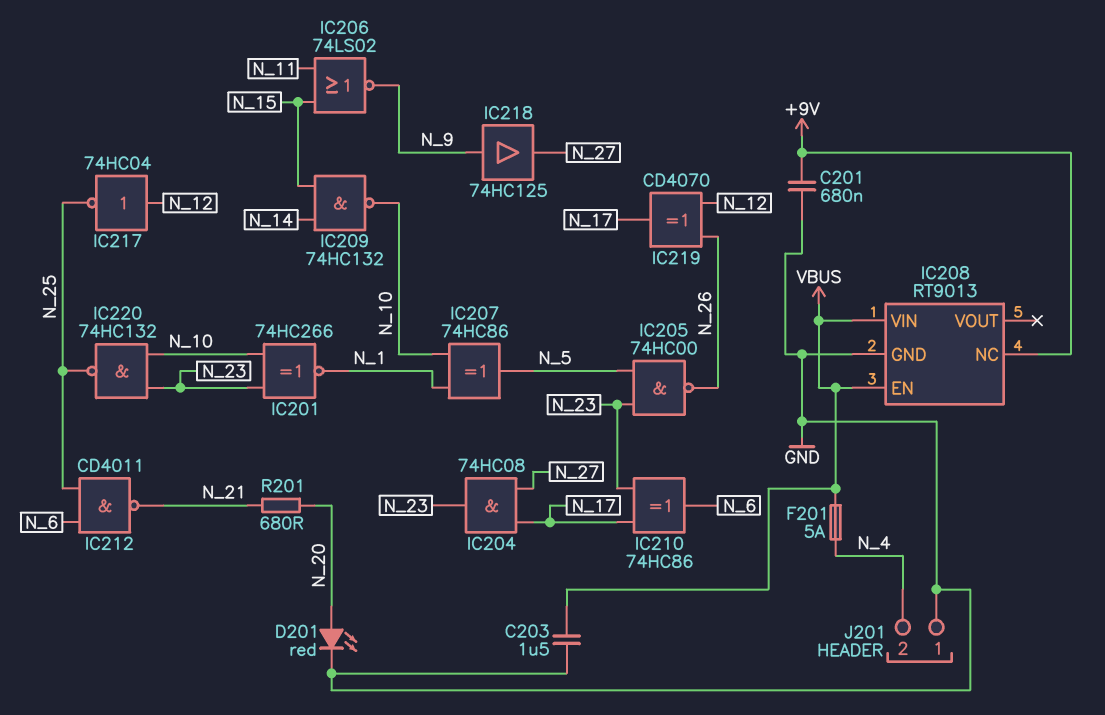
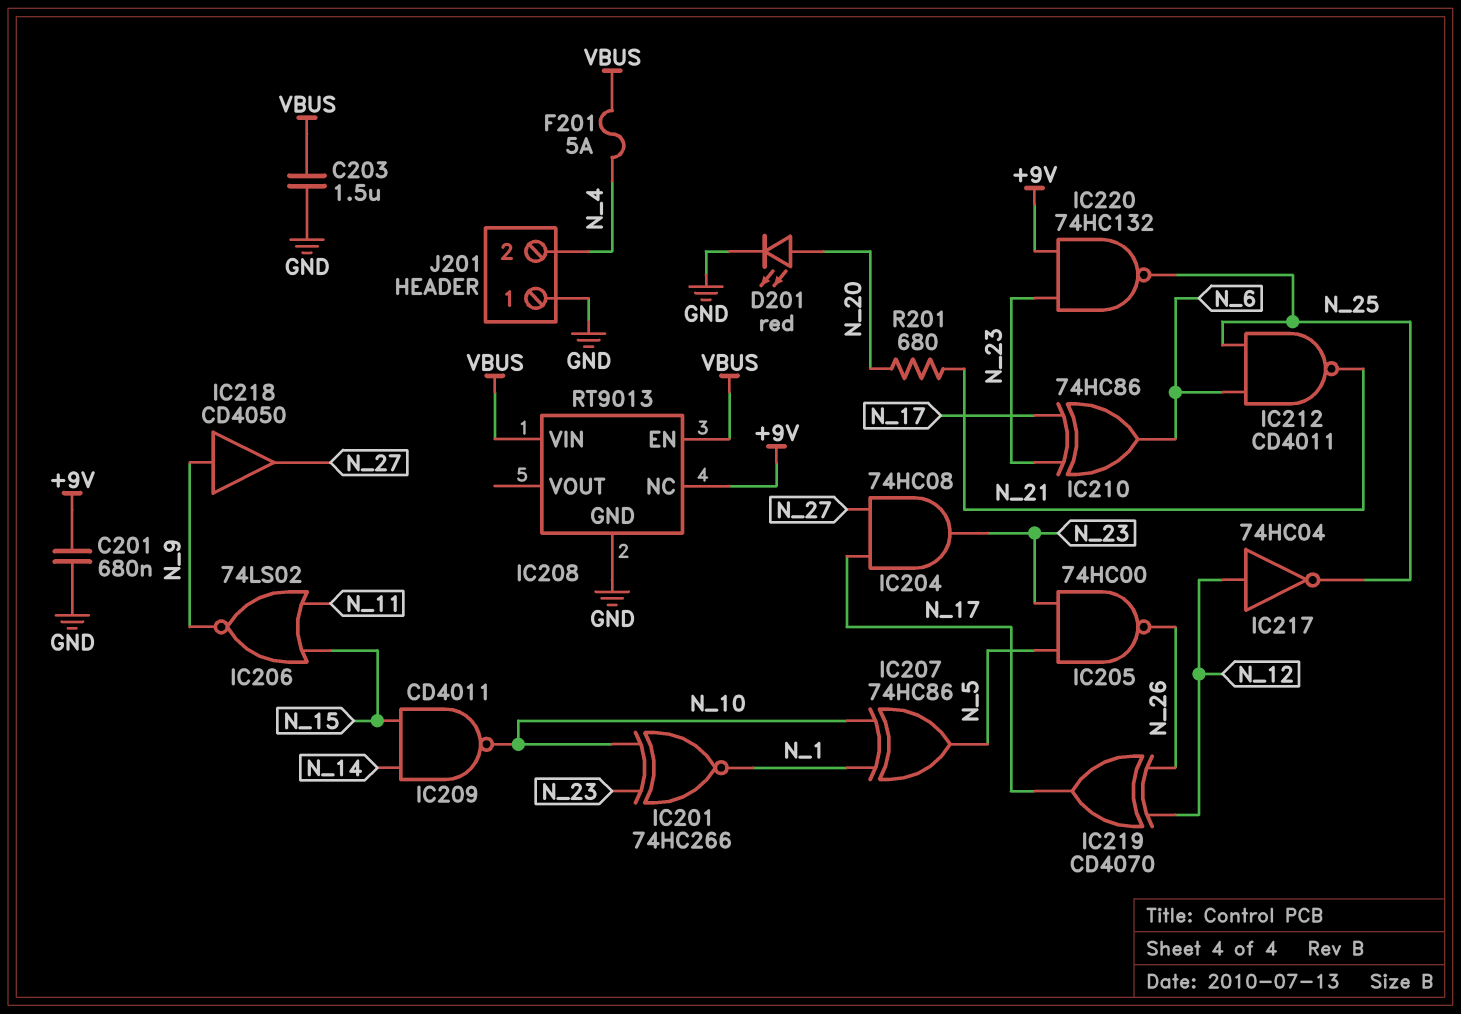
IC209: NAND 74HC132 (in N_14, in N_15, out N_10) -> NAND CD4011 (in N_14, in N_15, out N_10)
IC218: buffer 74HC125 (in N_9, out N_27) -> buffer CD4050 (in N_9, out N_27)
IC220: NAND 74HC132 (in N_10, in N_23, out N_25) -> NAND 74HC132 (in +9V, in N_23, out N_25)

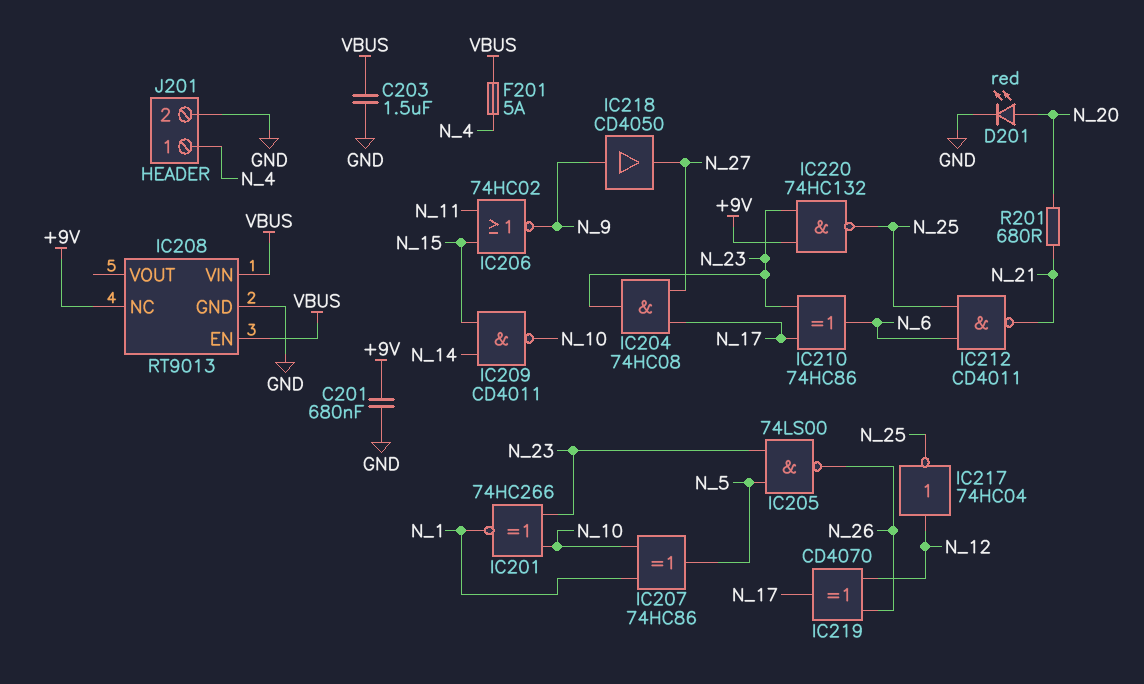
IC205: NAND 74HC00 (in N_5, in N_23, out N_26) -> NAND 74LS00 (in N_5, in N_23, out N_26)
IC206: NOR 74LS02 (in N_11, in N_15, out N_9) -> NOR 74HC02 (in N_11, in N_15, out N_9)
J201 pin 1: GND -> N_4
J201 pin 2: N_4 -> GND

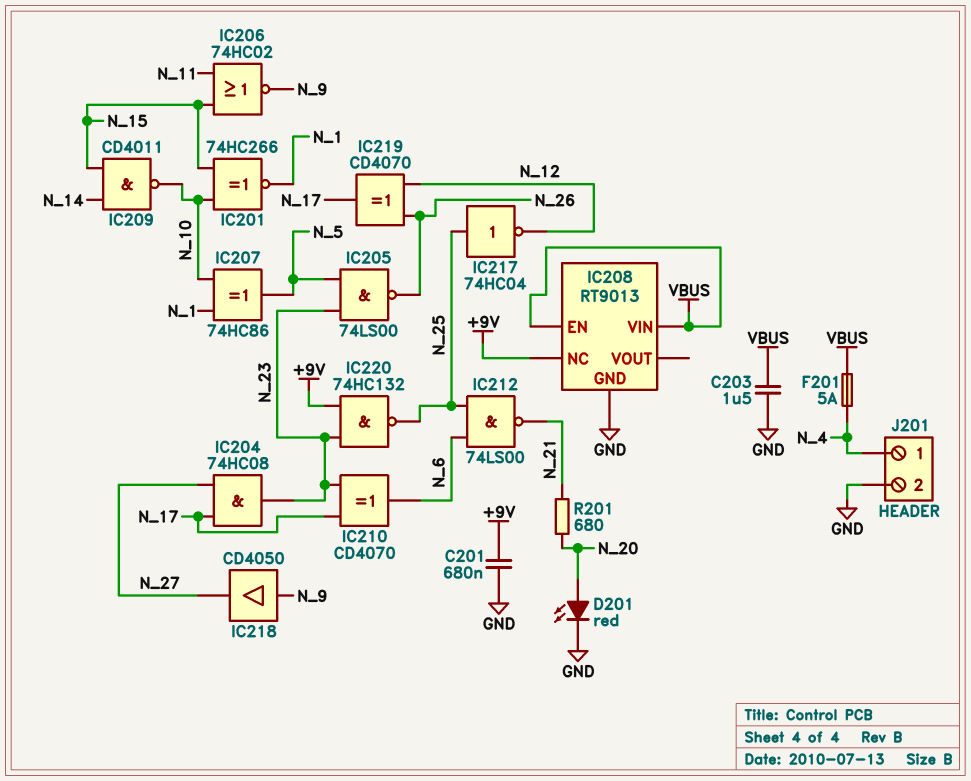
IC201: XNOR 74HC266 (in N_10, in N_23, out N_1) -> XNOR 74HC266 (in N_10, in N_15, out N_1)
IC210: XOR 74HC86 (in N_17, in N_23, out N_6) -> XOR CD4070 (in N_17, in N_23, out N_6)
IC212: NAND CD4011 (in N_6, in N_25, out N_21) -> NAND 74LS00 (in N_6, in N_25, out N_21)
IC217: NOT 74HC04 (in N_12, out N_25) -> NOT 74HC04 (in N_25, out N_12)

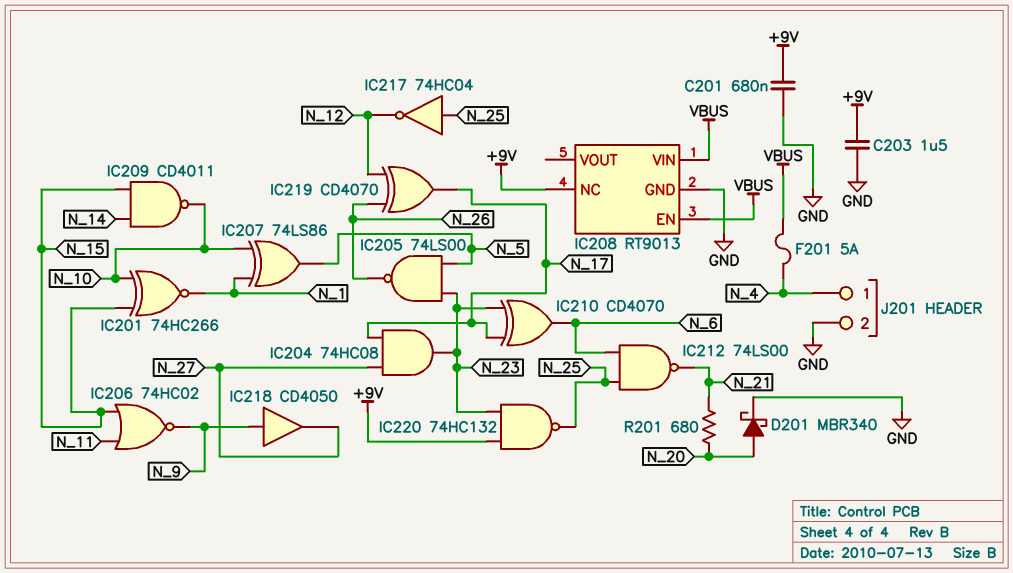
C203: 1.5uF (GND, VBUS) -> 1.5uF (+9V, GND)
D201: LED red (A N_20, K GND) -> schottky MBR340 (A N_20, K GND)
IC207: XOR 74HC86 (in N_1, in N_10, out N_5) -> XOR 74LS86 (in N_1, in N_10, out N_5)

